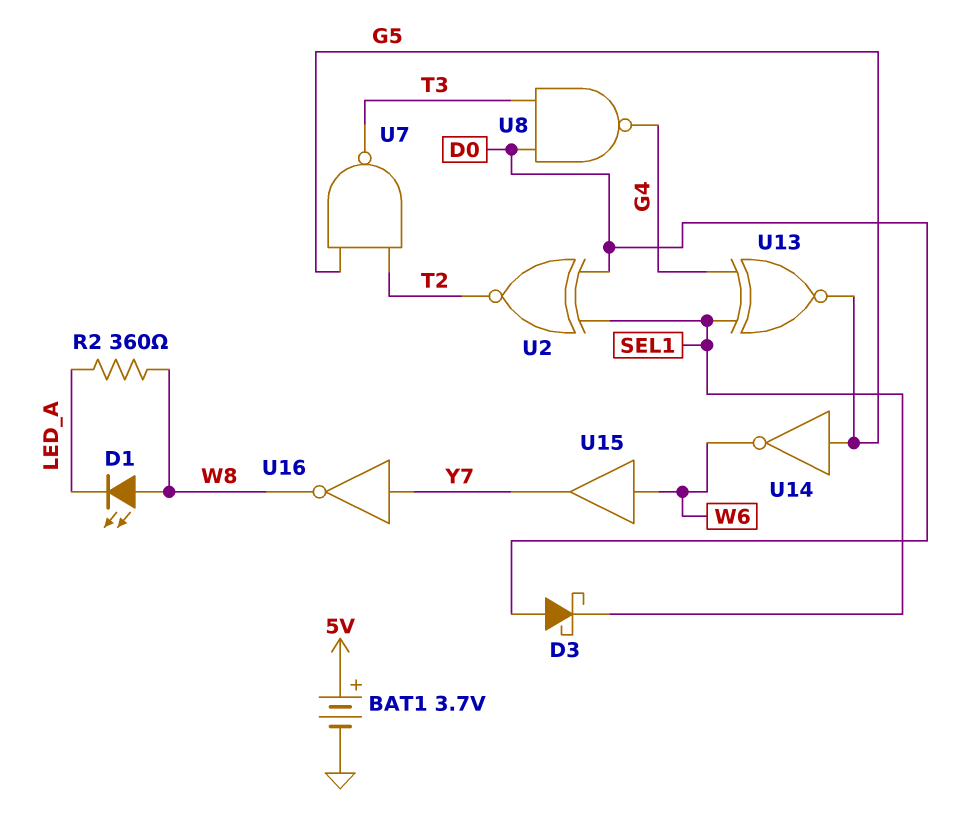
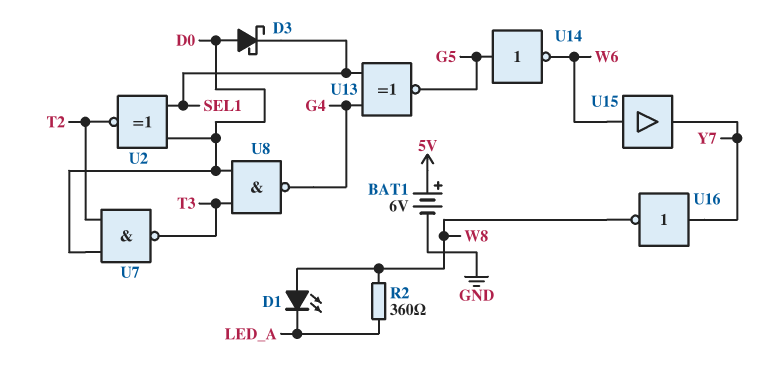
BAT1: 3.7V (plus 5V, minus GND) -> 6V (plus 5V, minus GND)
U7: NAND (in G5, in T2, out T3) -> NAND (in D0, in T2, out T3)

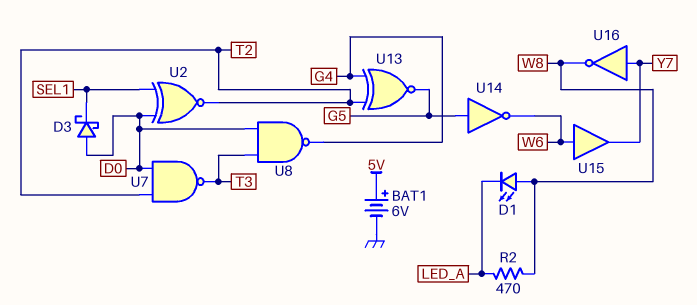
R2: 360 (LED_A, W8) -> 470 (LED_A, W8)
U13: XNOR (in G4, in SEL1, out G5) -> XNOR (in G4, in T2, out G5)

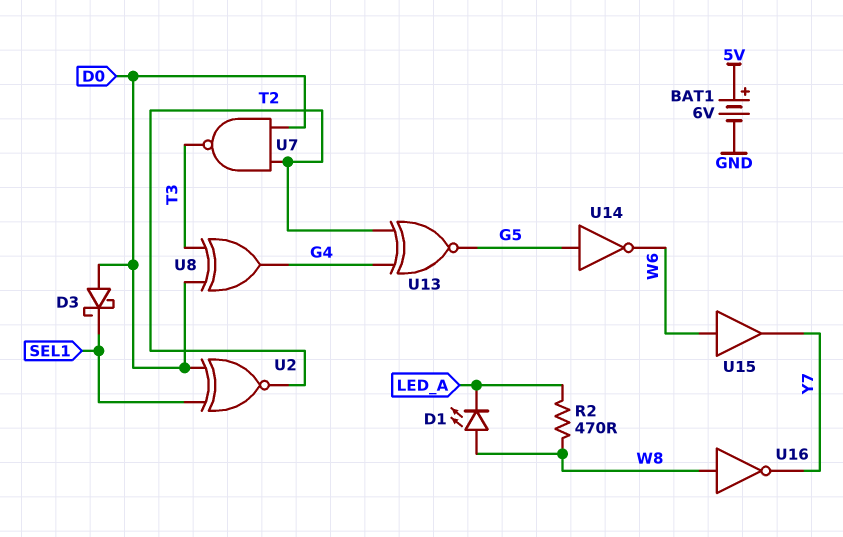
U8: NAND (in D0, in T3, out G4) -> XOR (in D0, in T3, out G4)
U16: NOT (in Y7, out W8) -> NOT (in W8, out Y7)

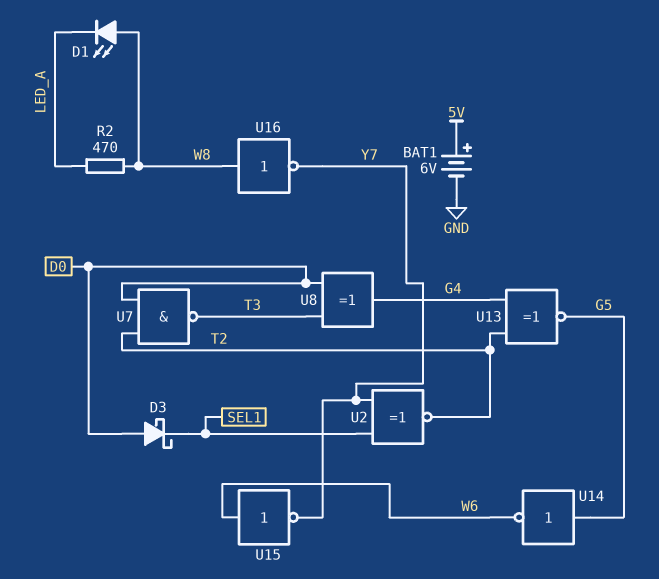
U2: XNOR (in D0, in SEL1, out T2) -> XNOR (in SEL1, in Y7, out T2)
U15: buffer (in W6, out Y7) -> NOT (in W6, out Y7)

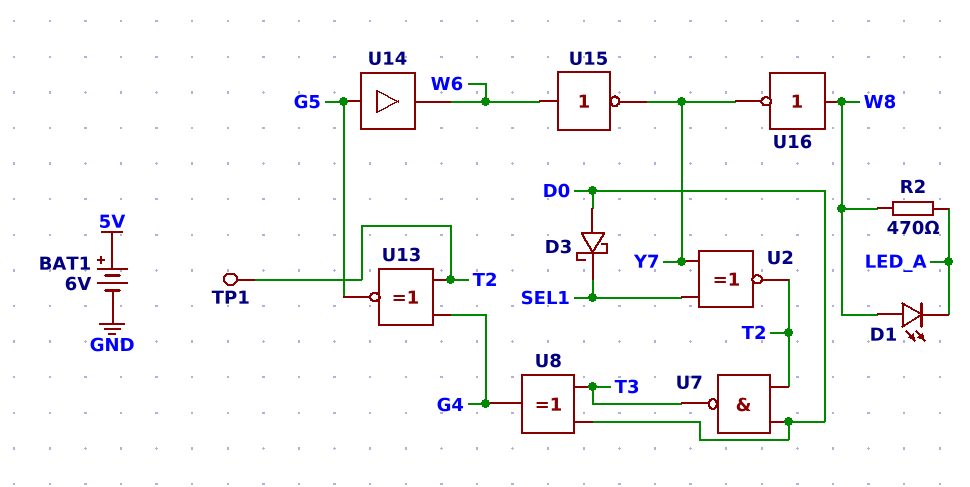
TP1: none -> test point (T2)
U14: NOT (in G5, out W6) -> buffer (in G5, out W6)

